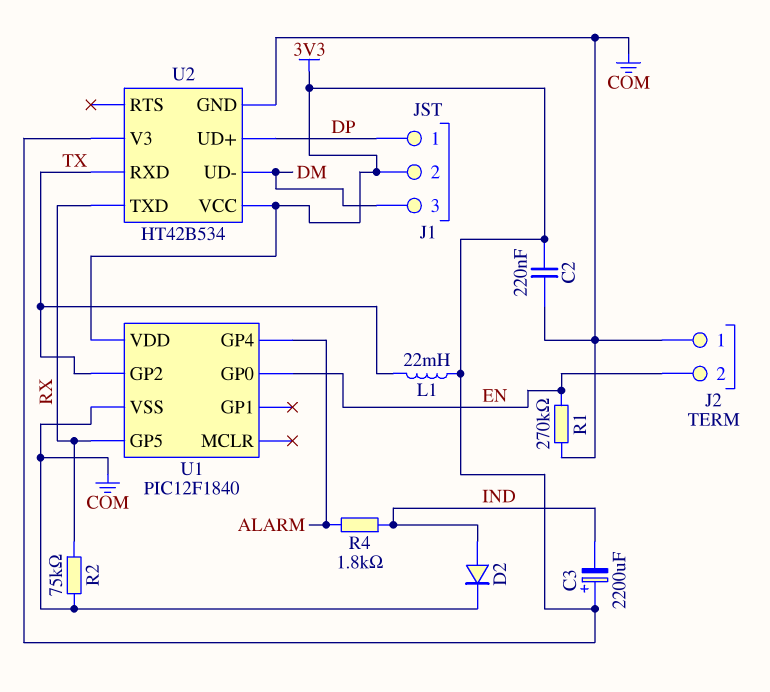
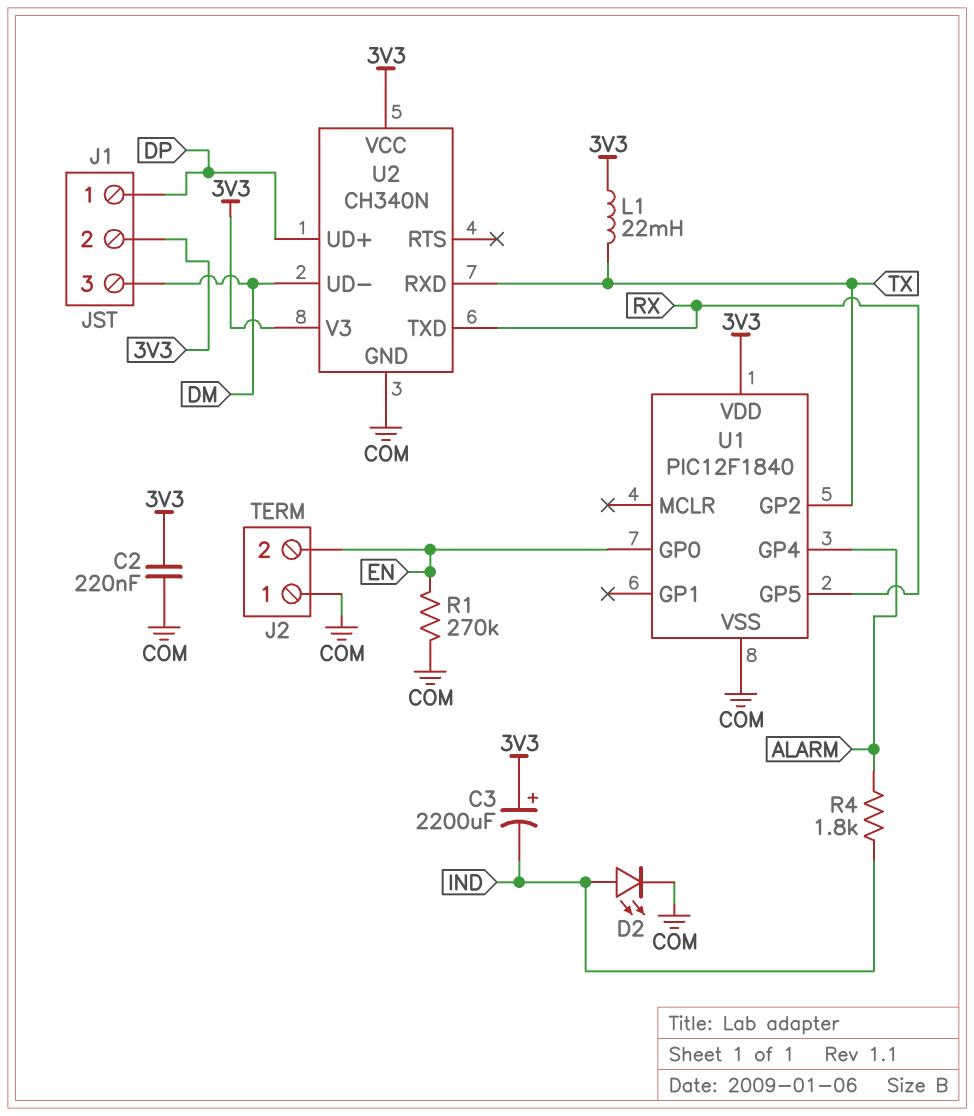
D2: diode (A IND, K COM) -> LED (A IND, K COM)
R2: 75k (COM, RX) -> none
U2: HT42B534 -> CH340N

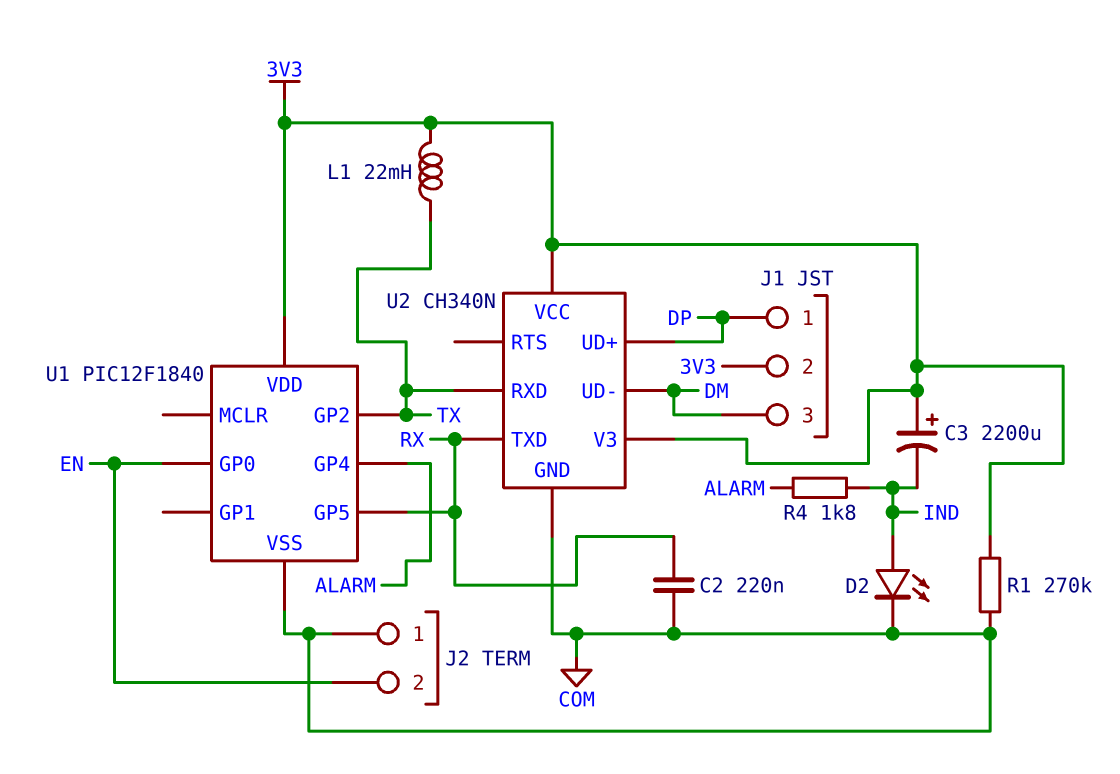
C2: 220nF (3V3, COM) -> 220nF (COM, RX)
R1: 270k (COM, EN) -> 270k (3V3, COM)

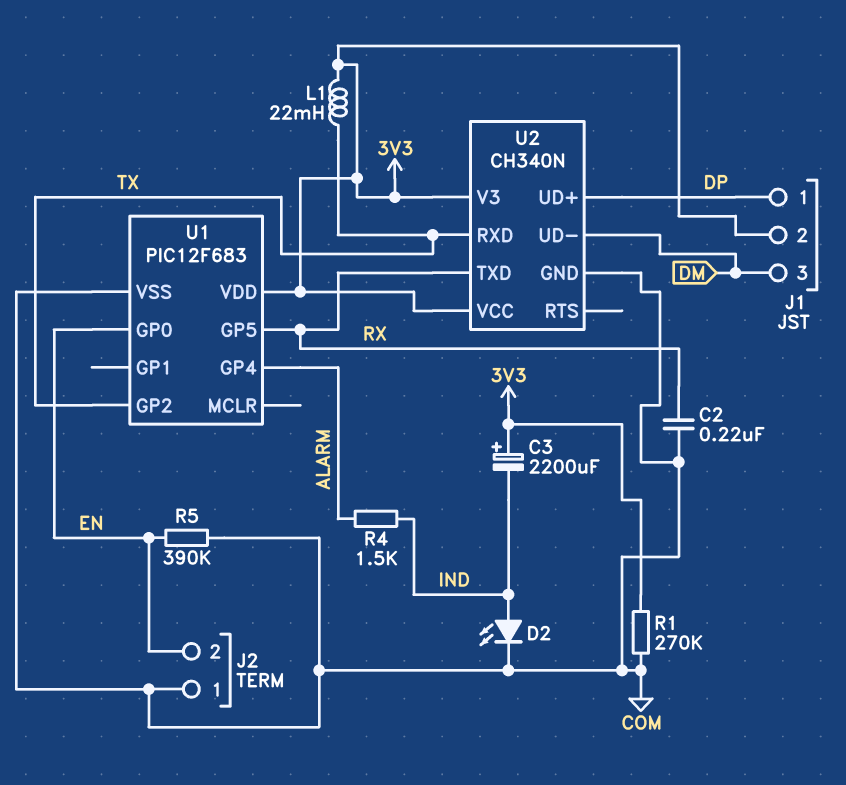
R4: 1.8k (ALARM, IND) -> 1.5k (ALARM, IND)
R5: none -> 390k (COM, EN)
U1: PIC12F1840 -> PIC12F683

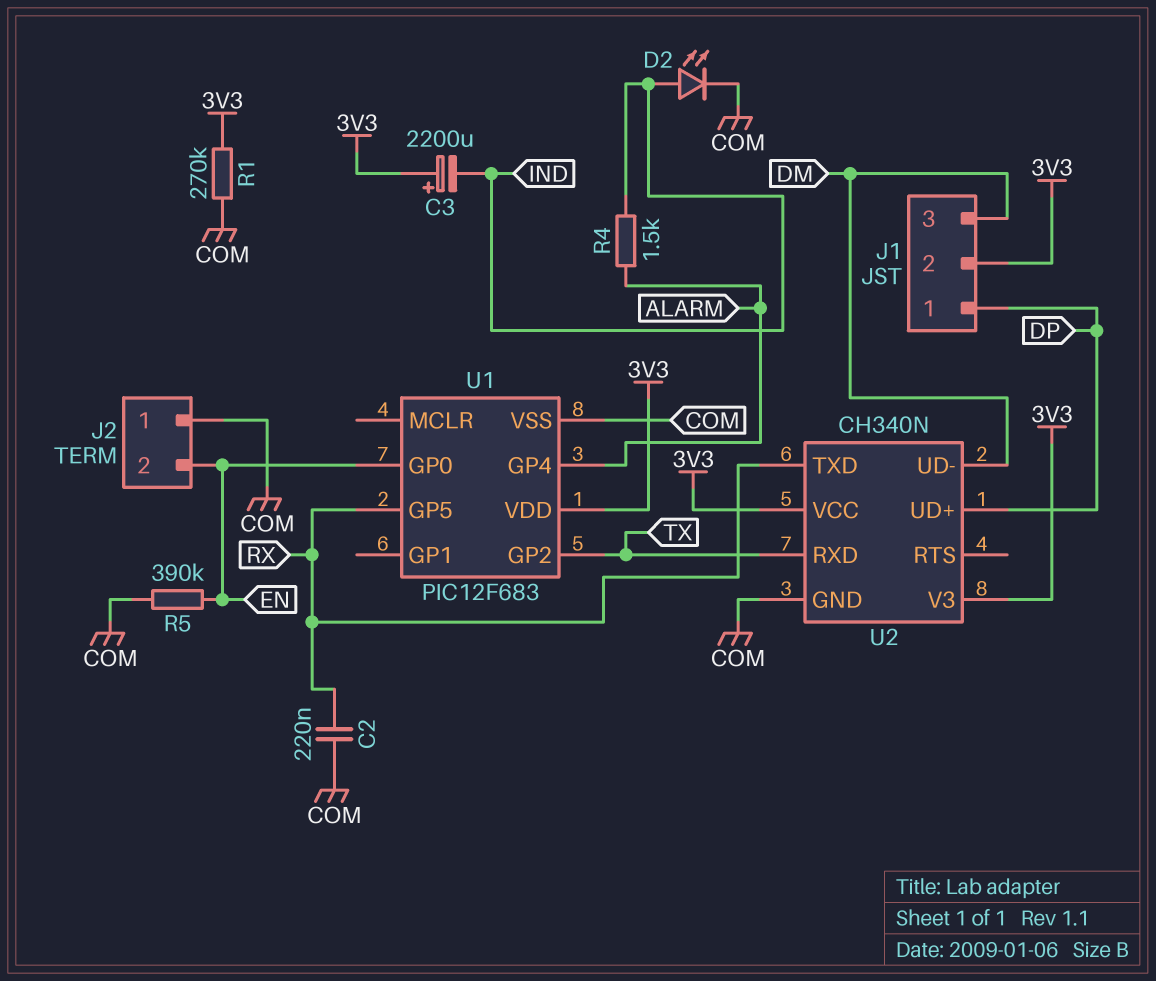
L1: 22mH (3V3, TX) -> none

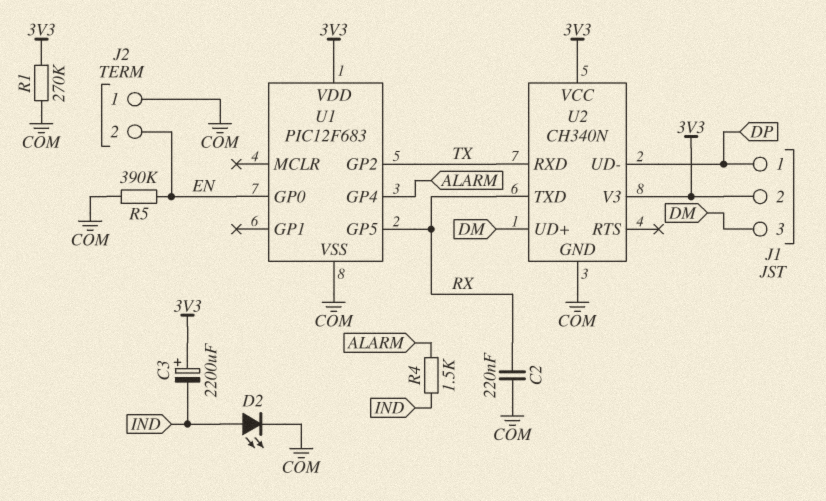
U2 pin UD+: DP -> DM
U2 pin UD-: DM -> DP

